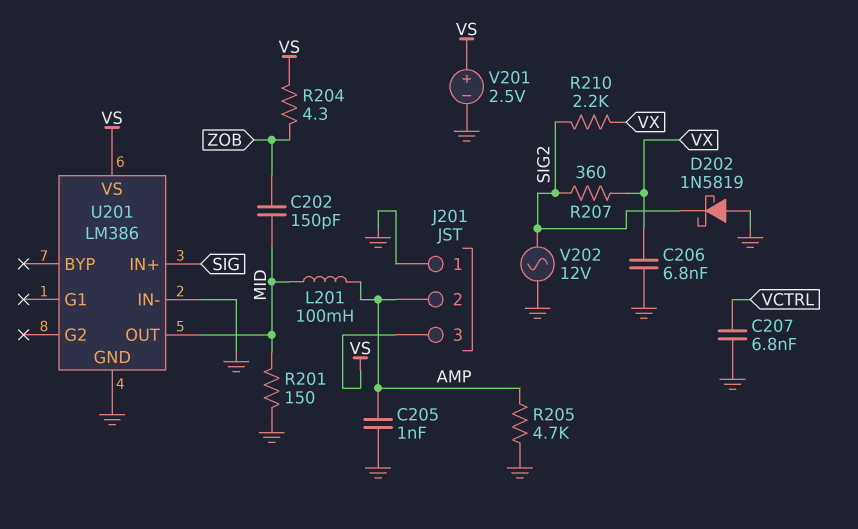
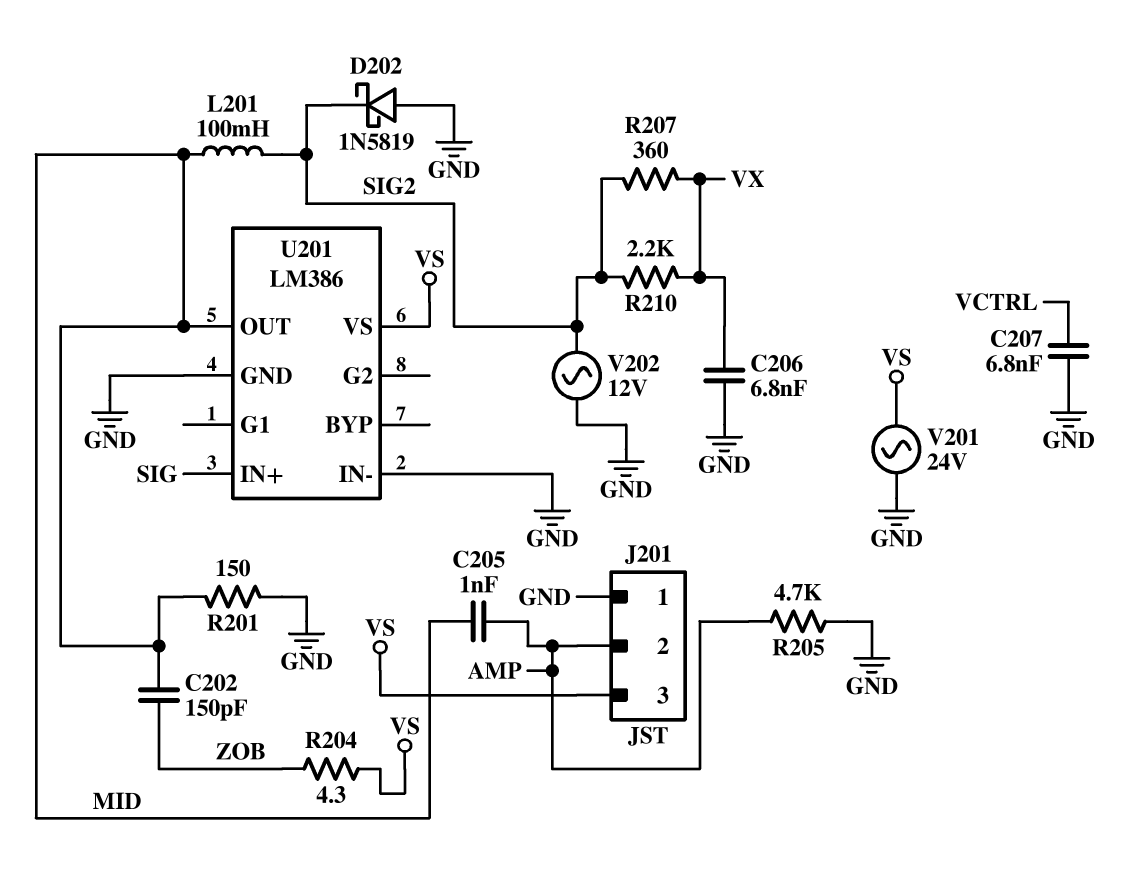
C205: 1nF (AMP, GND) -> 1nF (AMP, MID)
L201: 100mH (AMP, MID) -> 100mH (MID, SIG2)
V201: 2.5V (plus VS, minus GND) -> AC 24V (GND, VS)

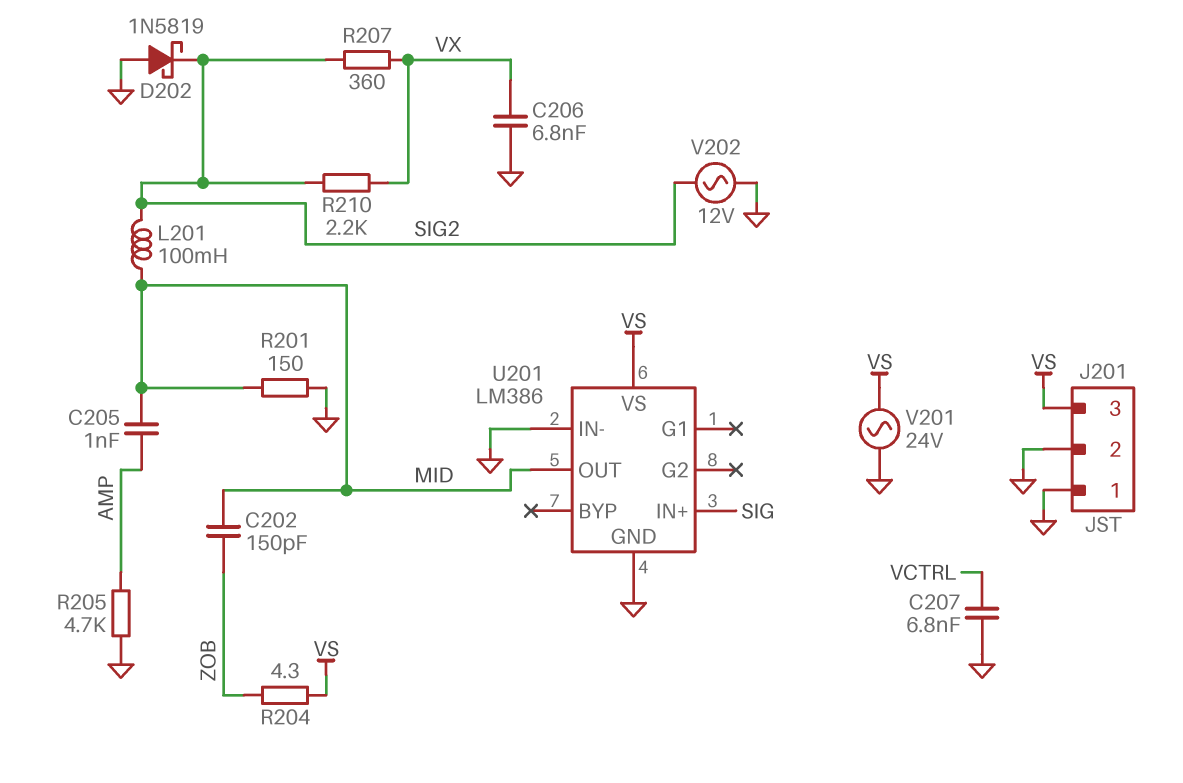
J201 pin 2: AMP -> GND

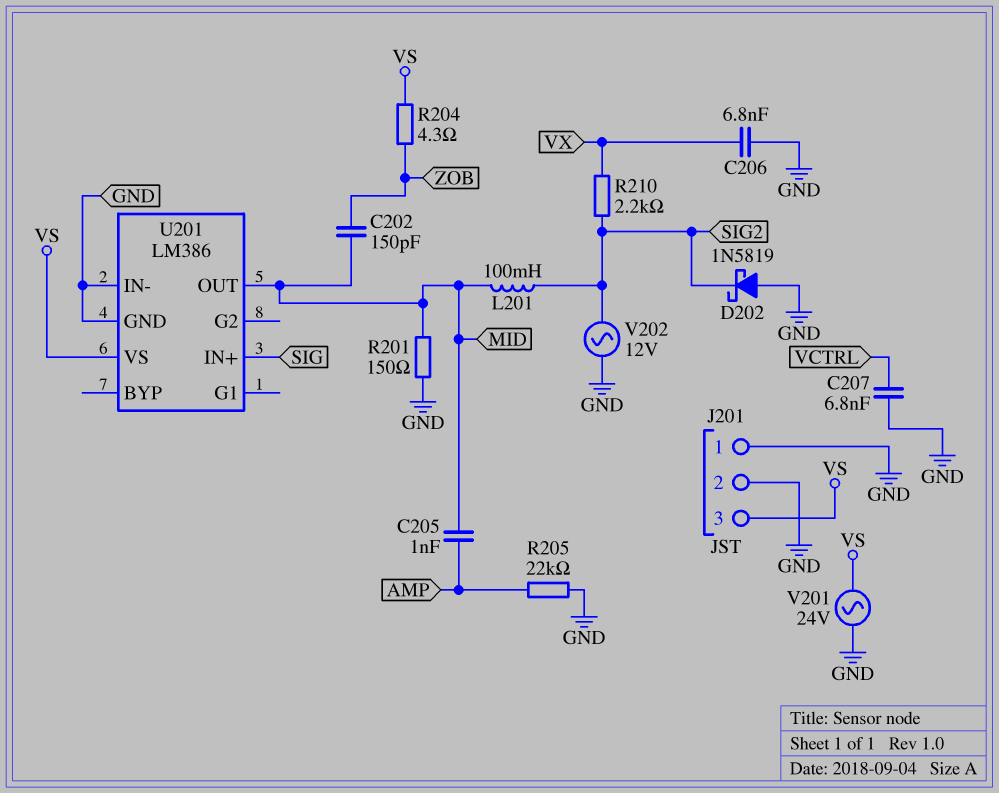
R205: 4.7k (AMP, GND) -> 22k (AMP, GND)
R207: 360 (SIG2, VX) -> none

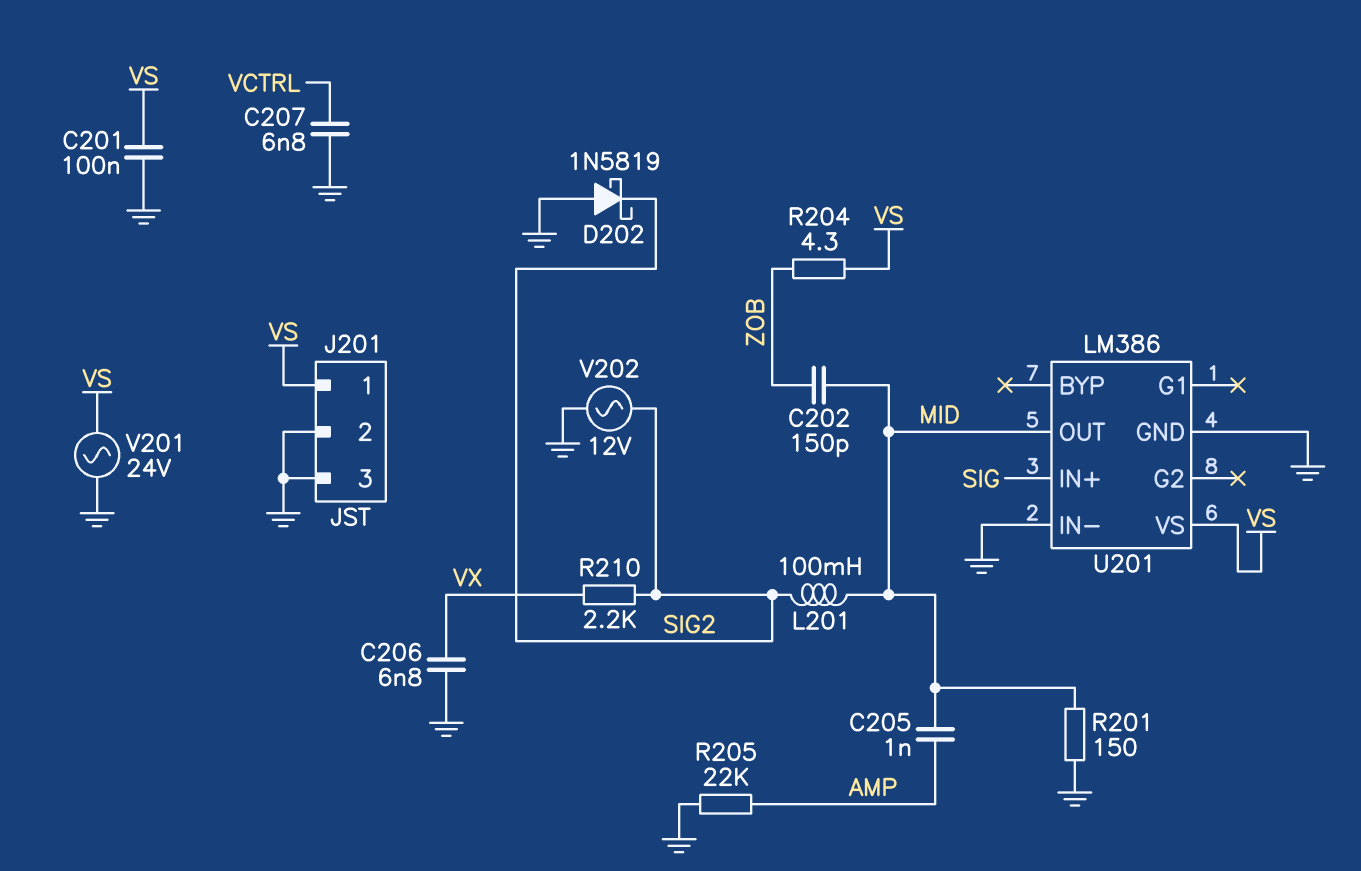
C201: none -> 100nF (GND, VS)
J201 pin 1: GND -> VS
J201 pin 3: VS -> GND

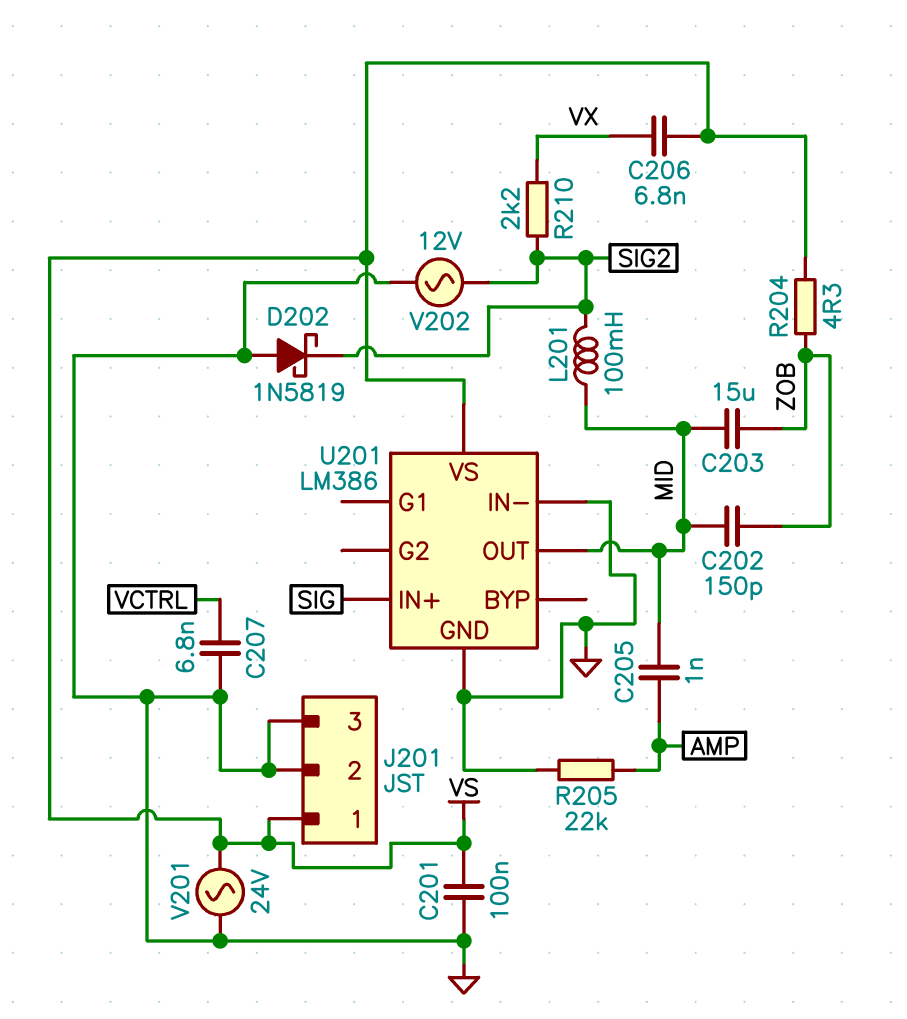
C203: none -> 15uF (MID, ZOB)
C206: 6.8nF (GND, VX) -> 6.8nF (VS, VX)
R201: 150 (GND, MID) -> none

